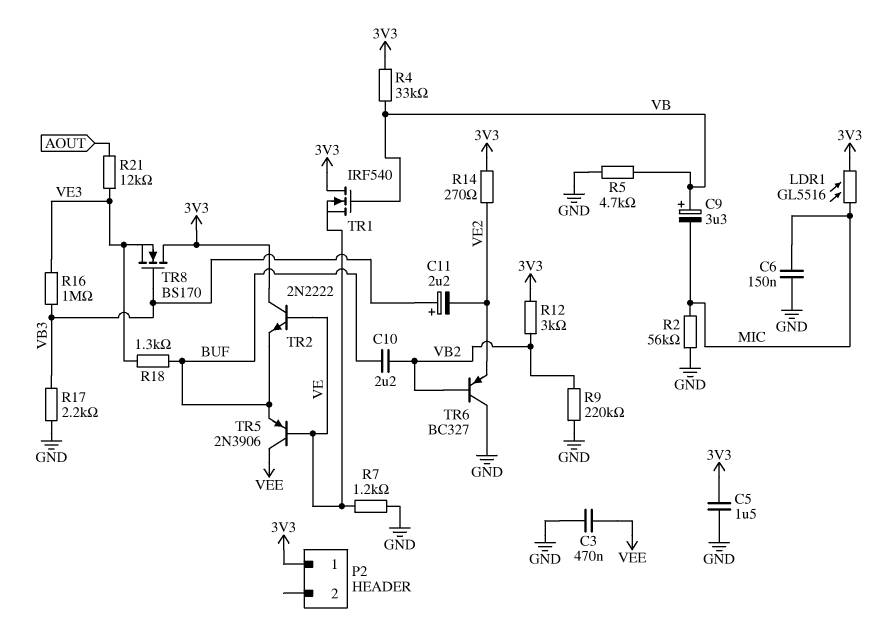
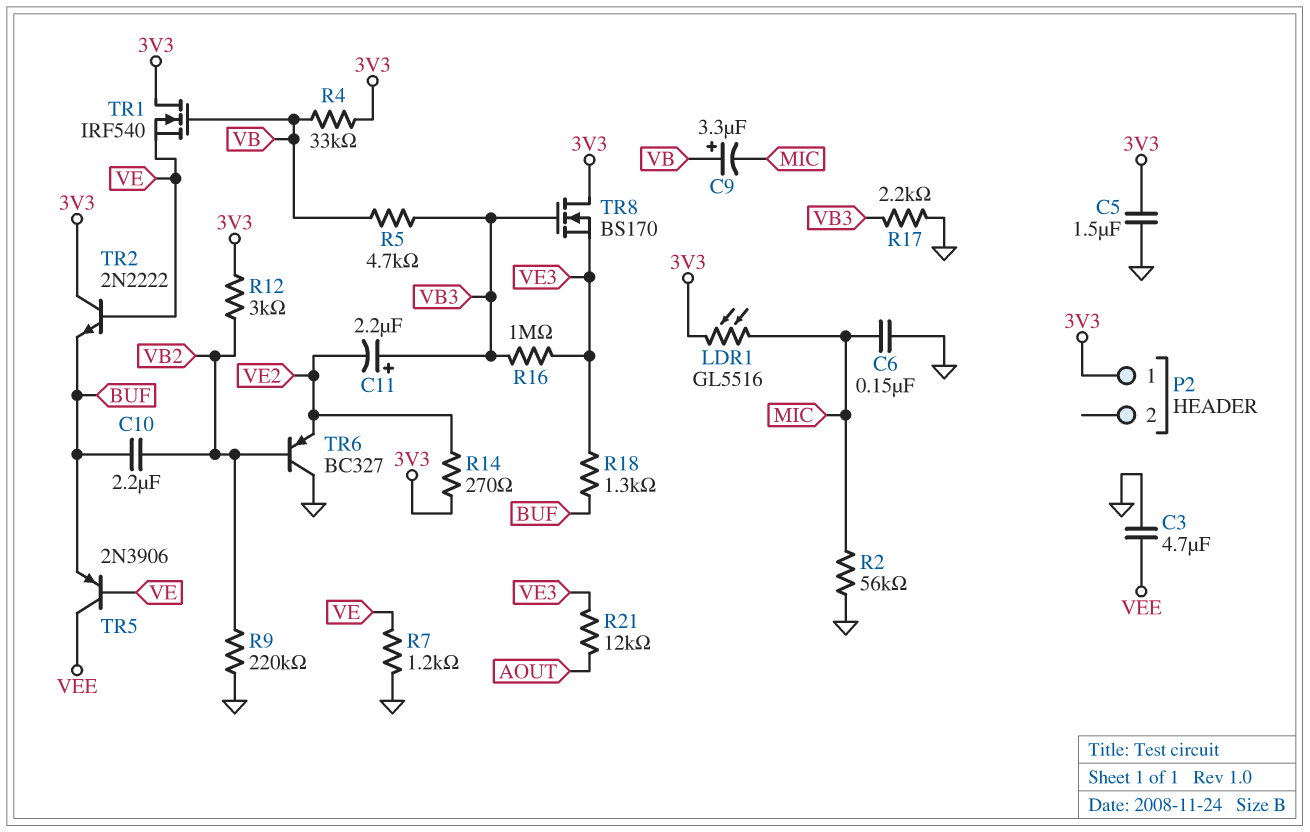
C3: 470nF (GND, VEE) -> 4.7uF (GND, VEE)
R5: 4.7k (GND, VB) -> 4.7k (VB, VB3)

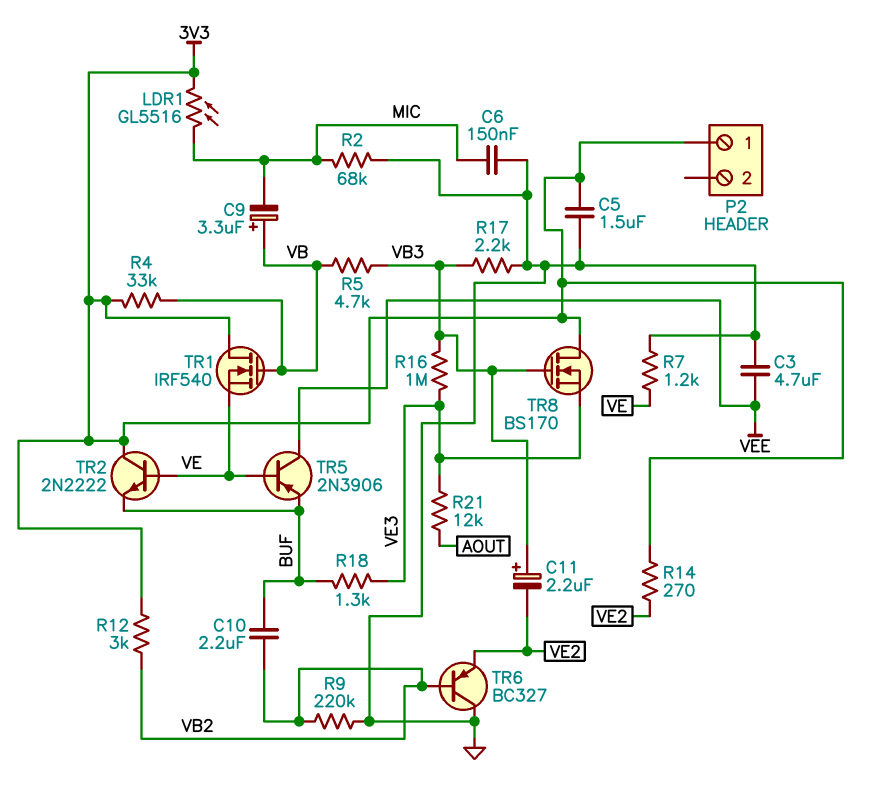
R2: 56k (GND, MIC) -> 68k (GND, MIC)

